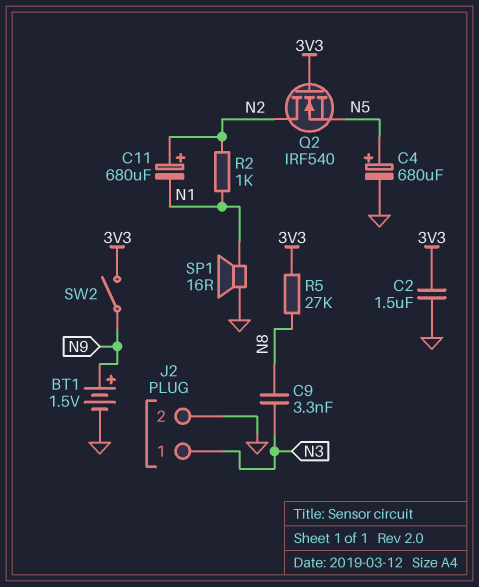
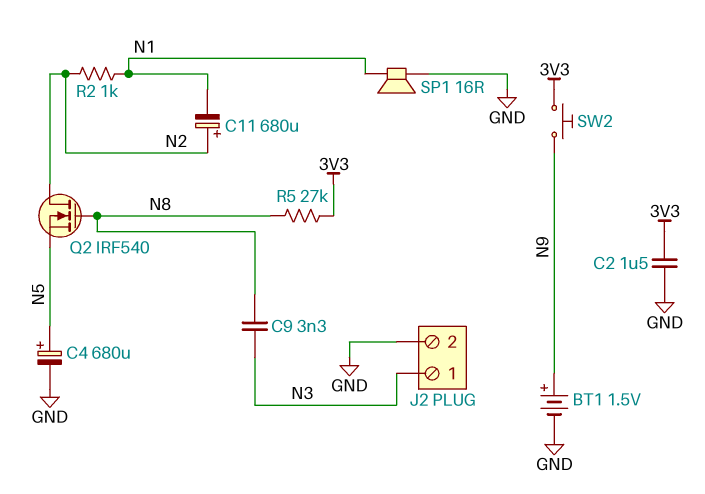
Q2: NMOS IRF540 (G 3V3, D N2, S N5) -> NMOS IRF540 (G N8, D N2, S N5)
SW2: switch (3V3, N9) -> button (3V3, N9)

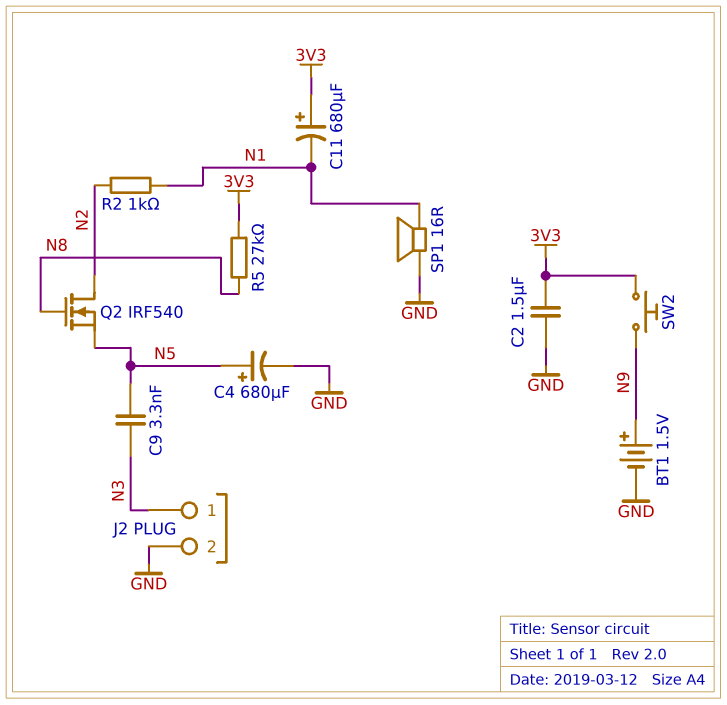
C9: 3.3nF (N3, N8) -> 3.3nF (N3, N5)
C11: 680uF (plus N2, minus N1) -> 680uF (plus 3V3, minus N1)

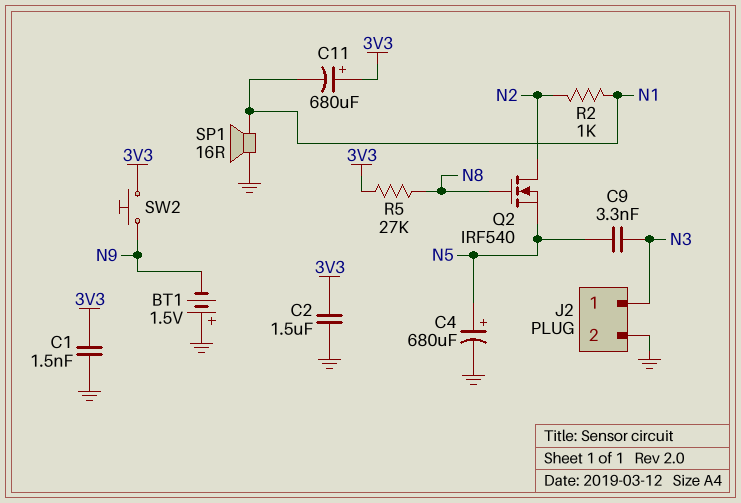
BT1: 1.5V (plus N9, minus GND) -> 1.5V (plus GND, minus N9)
C1: none -> 1.5nF (3V3, GND)

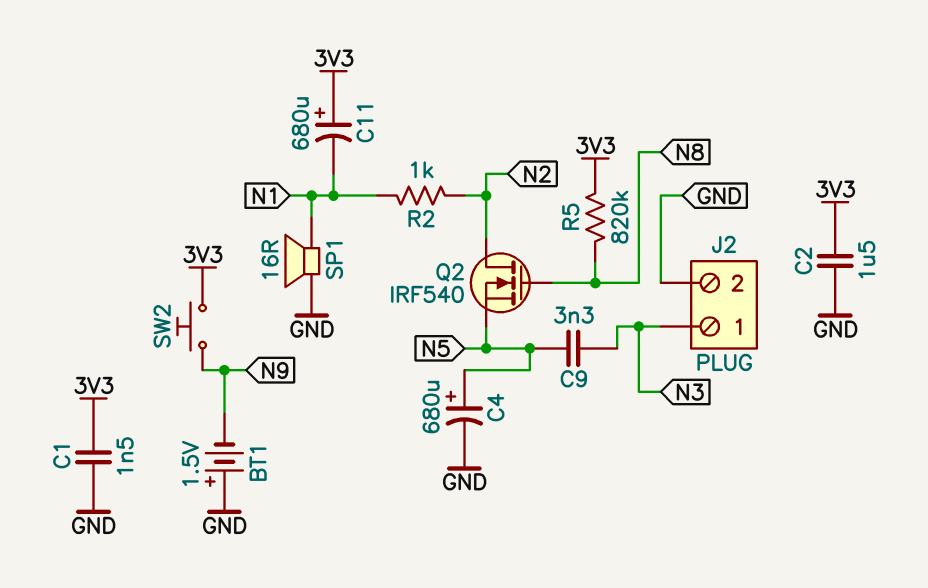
R5: 27k (3V3, N8) -> 820k (3V3, N8)

